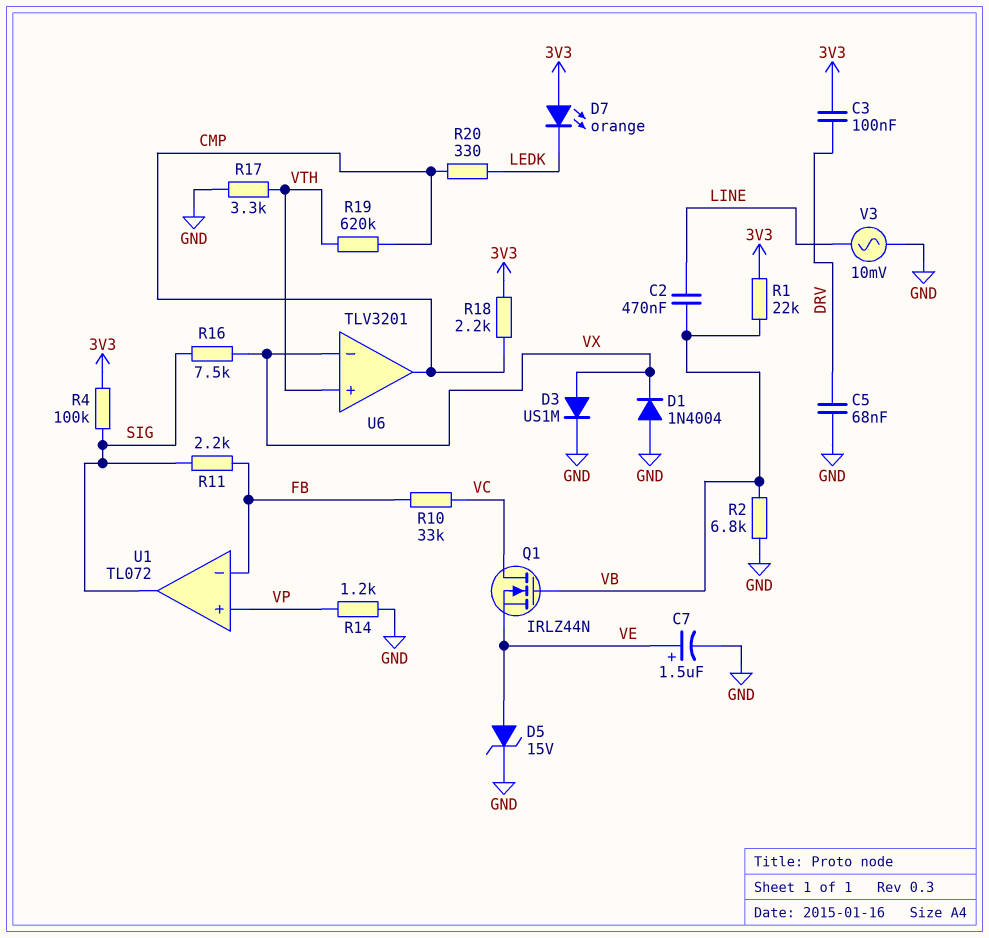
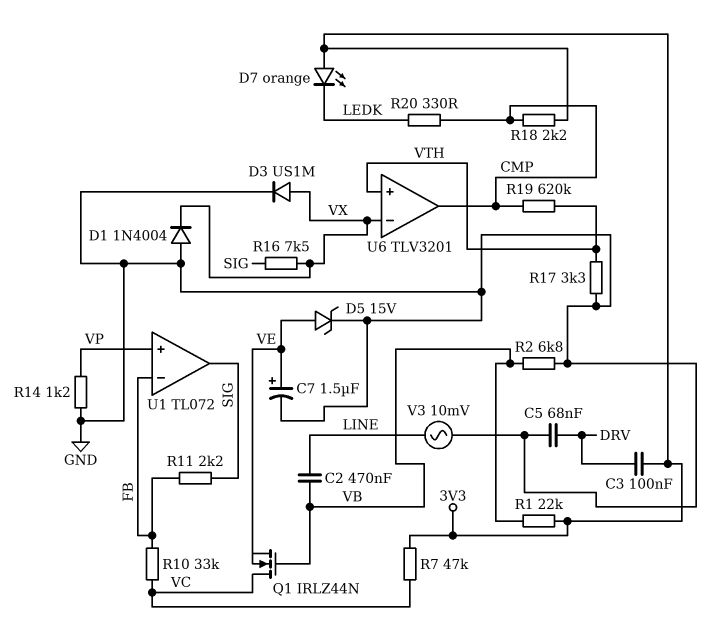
R4: 100k (3V3, SIG) -> none
R7: none -> 47k (3V3, VC)

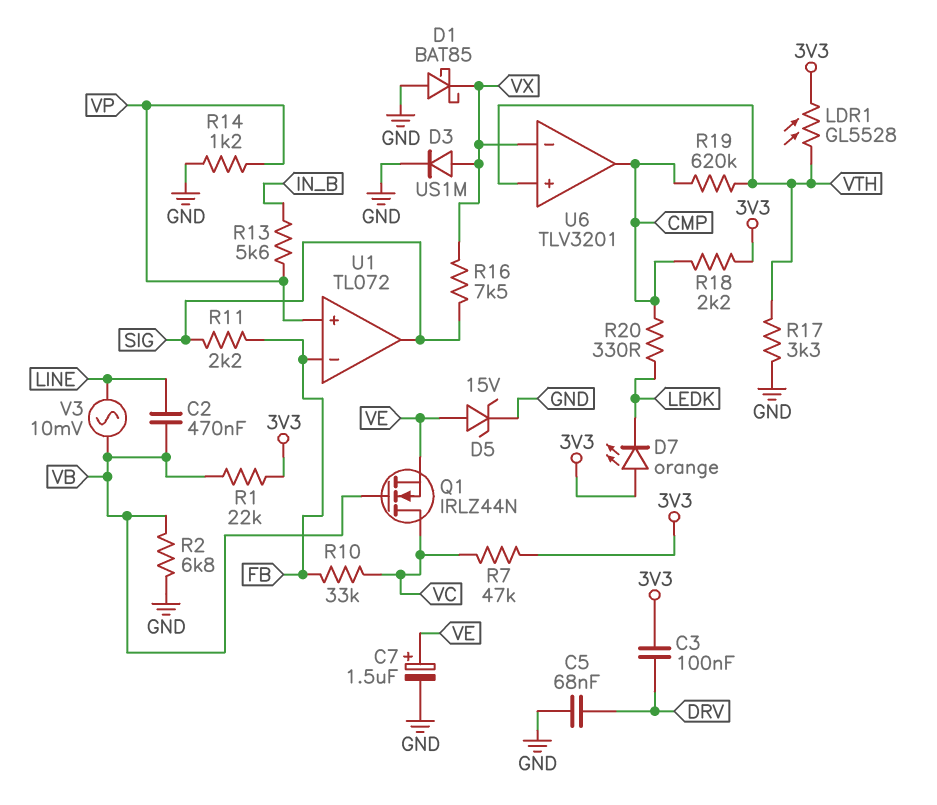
D1: diode 1N4004 (A GND, K VX) -> schottky BAT85 (A GND, K VX)
LDR1: none -> GL5528 (3V3, VTH)
R13: none -> 5.6k (IN_B, VP)
V3: AC 10mV (GND, LINE) -> AC 10mV (LINE, VB)

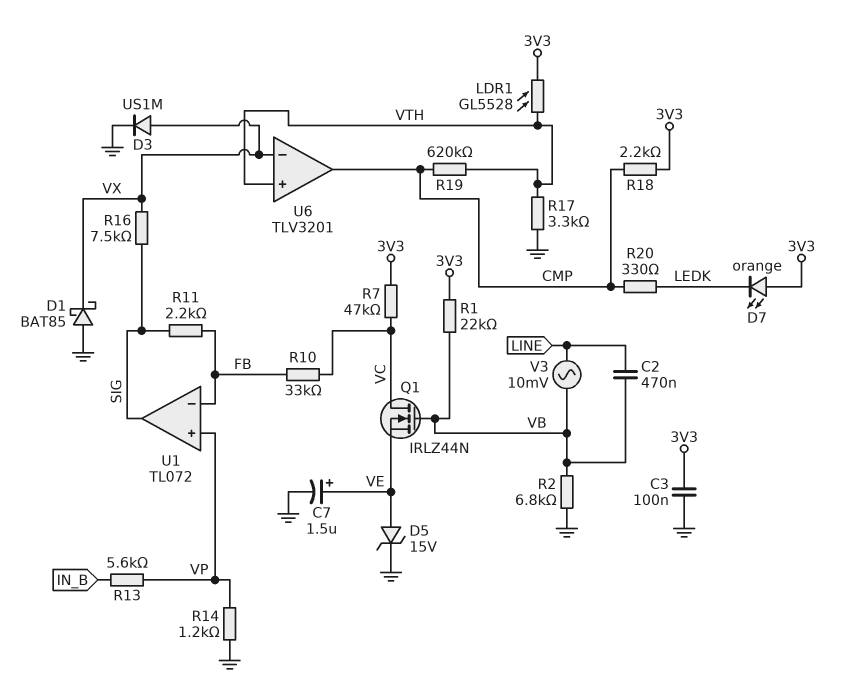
C3: 100nF (3V3, DRV) -> 100nF (3V3, GND)
C5: 68nF (DRV, GND) -> none

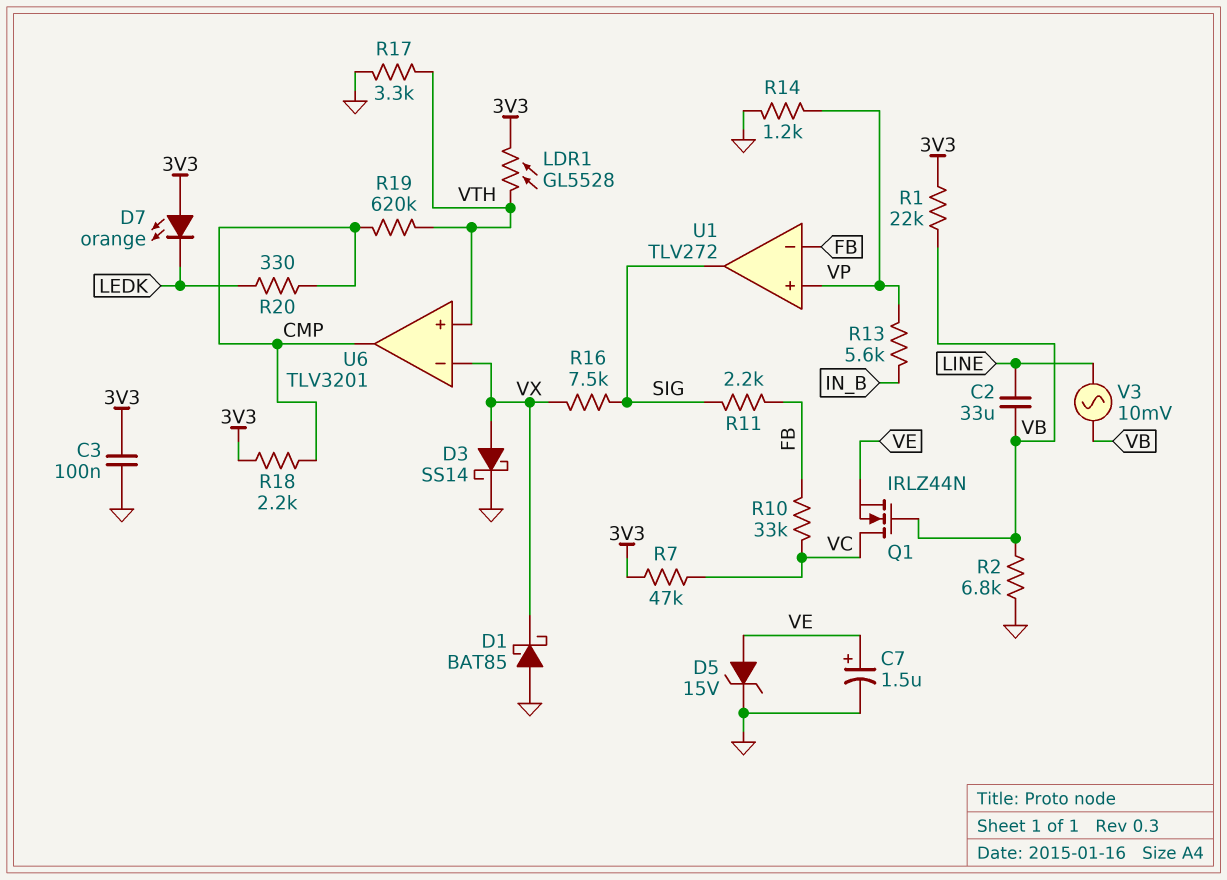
C2: 470nF (LINE, VB) -> 33uF (LINE, VB)
D3: diode US1M (A VX, K GND) -> schottky SS14 (A VX, K GND)
U1: TL072 -> TLV272

